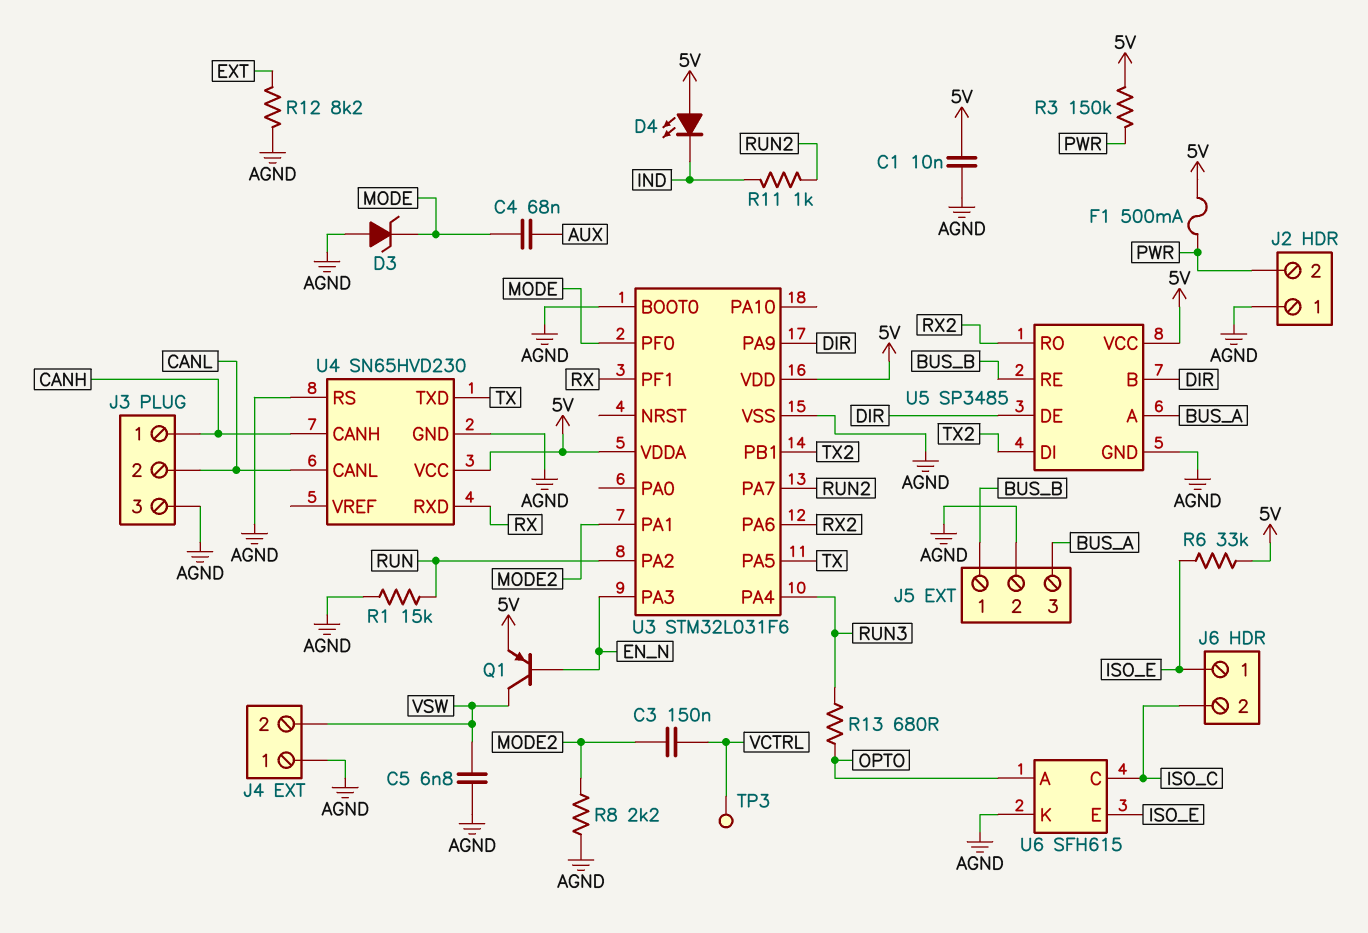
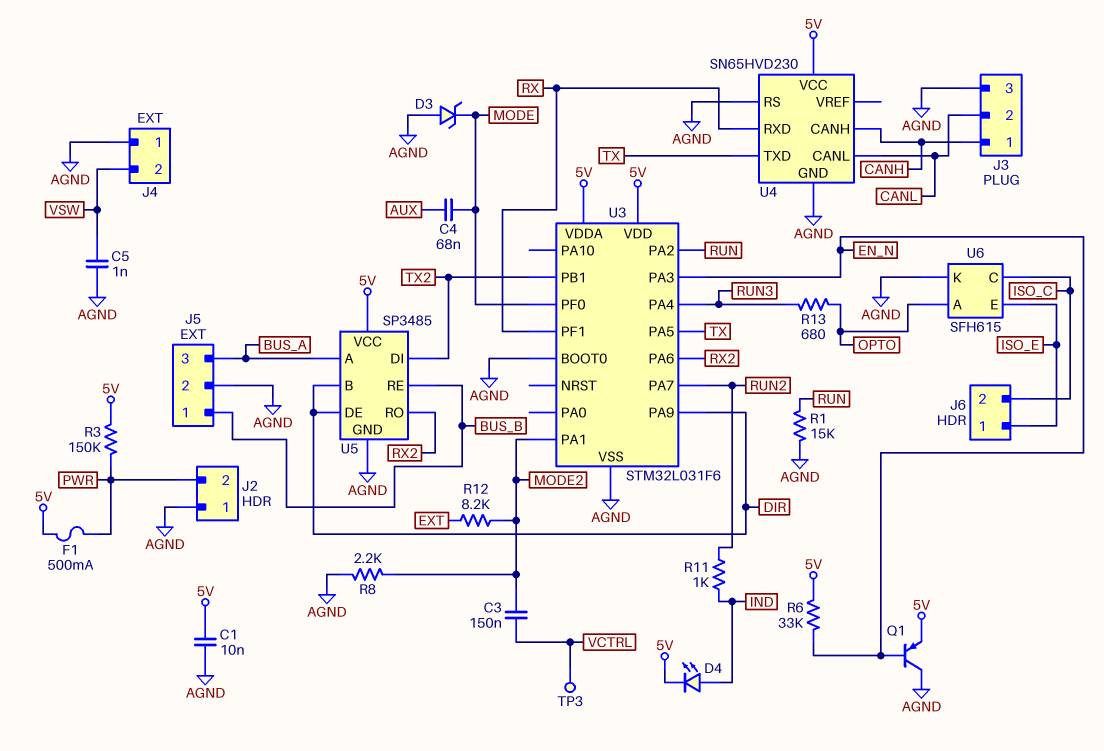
C5: 6.8nF (AGND, VSW) -> 1nF (AGND, VSW)
D4: LED (A 5V, K IND) -> LED (A IND, K 5V)
Q1: PNP (B EN_N, C VSW, E 5V) -> PNP (B EN_N, C AGND, E 5V)
R6: 33k (5V, ISO_E) -> 33k (5V, EN_N)
R12: 8.2k (AGND, EXT) -> 8.2k (EXT, MODE2)

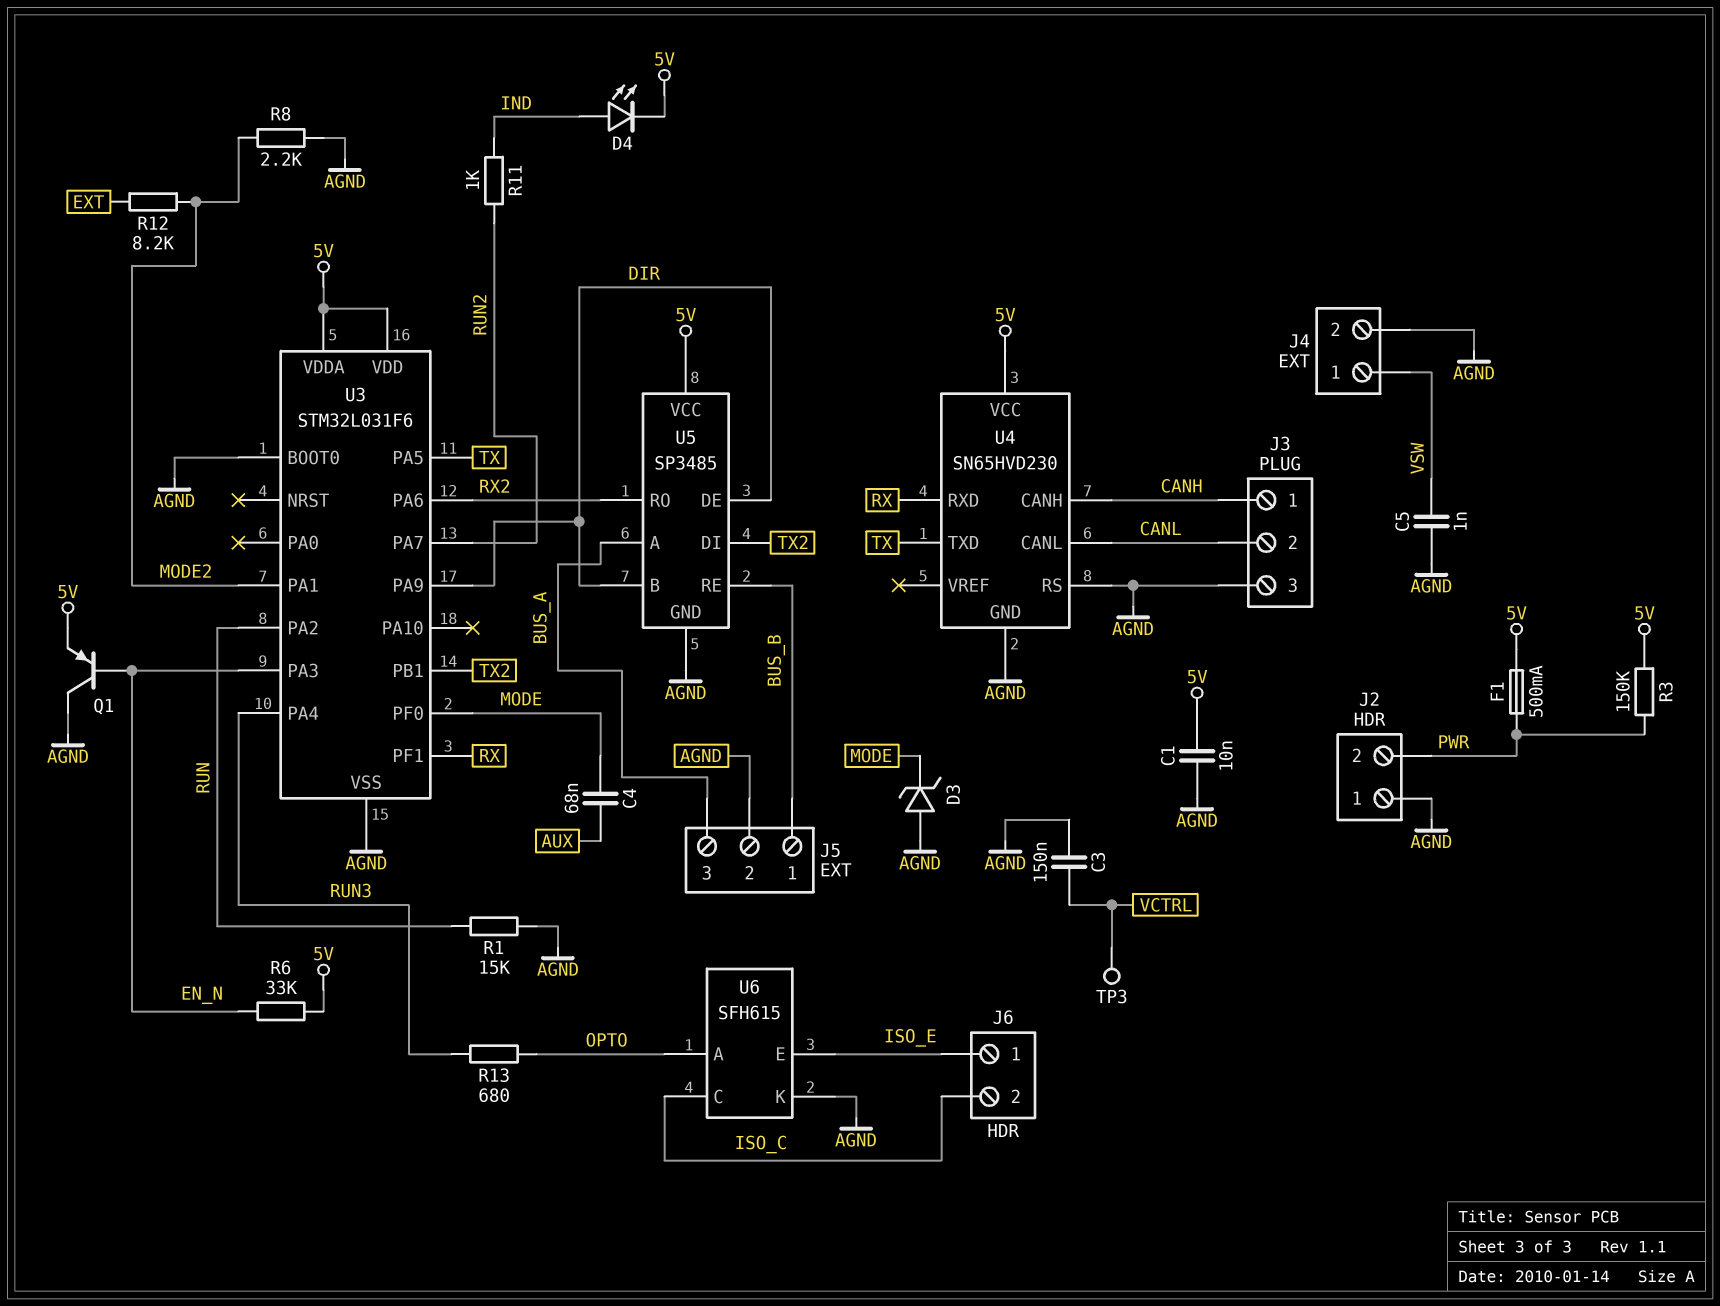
C3: 150nF (MODE2, VCTRL) -> 150nF (AGND, VCTRL)
J4 pin 1: AGND -> VSW
J4 pin 2: VSW -> AGND

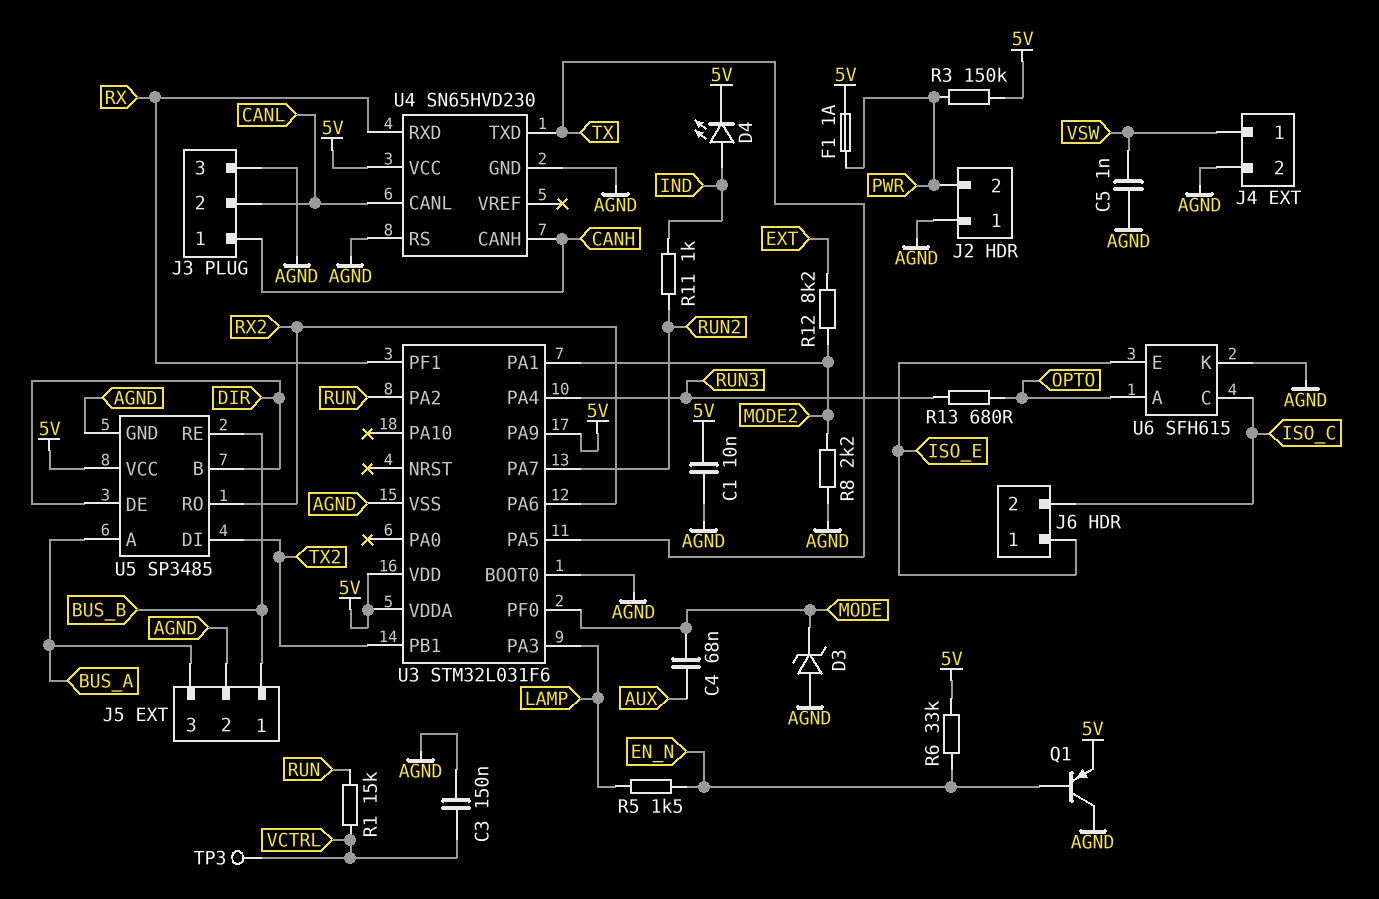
F1: 500mA (5V, PWR) -> 1A (5V, PWR)
R1: 15k (AGND, RUN) -> 15k (RUN, VCTRL)
R5: none -> 1.5k (EN_N, LAMP)
U3 pin PA3: EN_N -> LAMP
U3 pin PA9: DIR -> 5V

